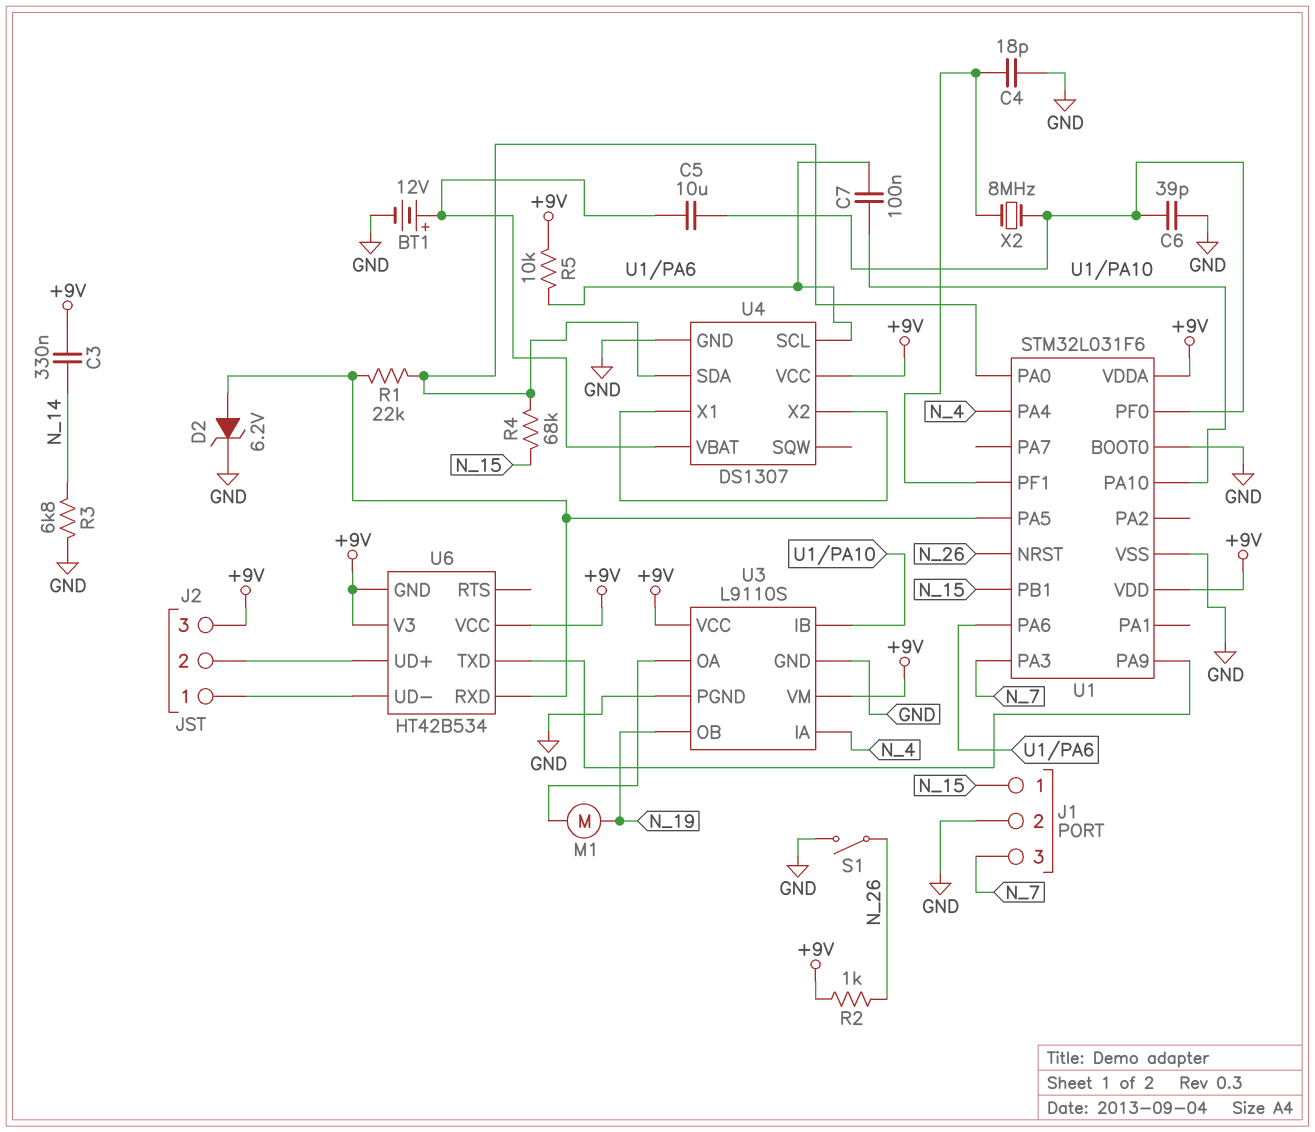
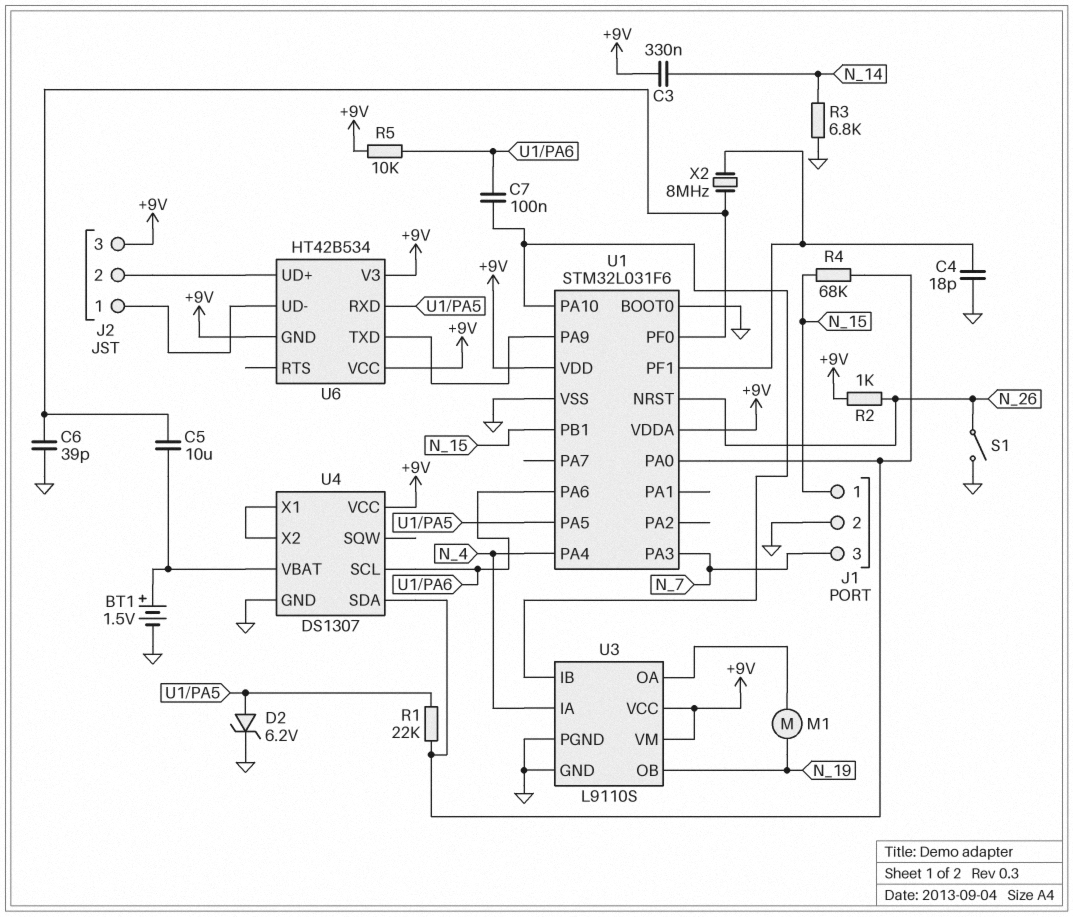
BT1: 12V (plus U4/VBAT, minus GND) -> 1.5V (plus U4/VBAT, minus GND)

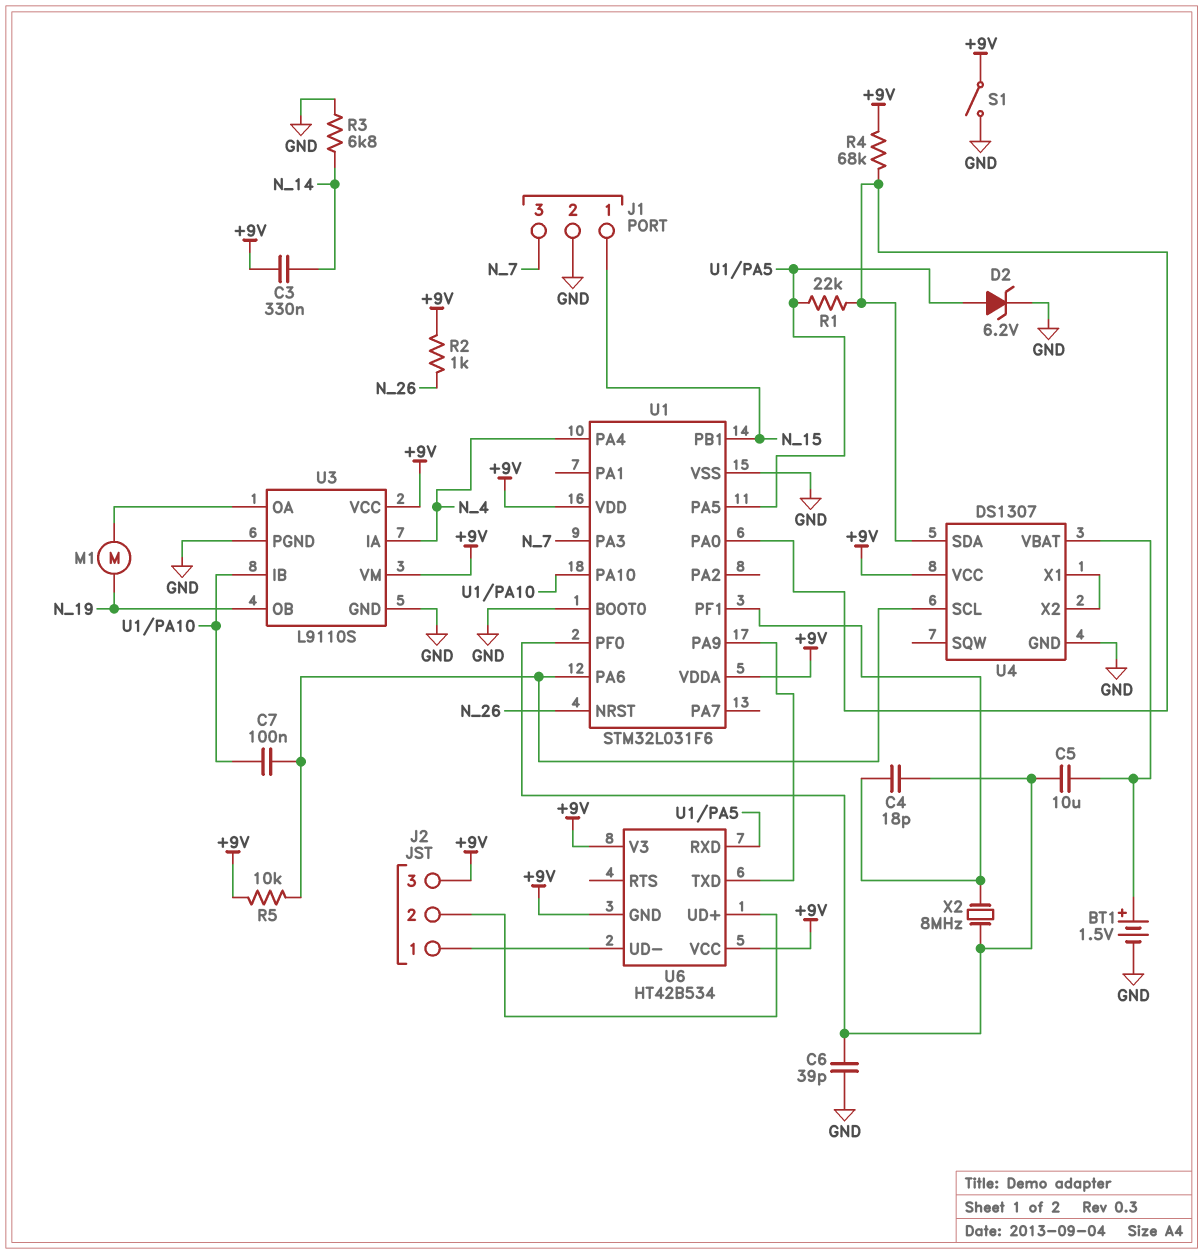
C4: 18pF (GND, U1/PF1) -> 18pF (U1/PF0, U1/PF1)
R4: 68k (N_15, U1/PA0) -> 68k (+9V, U1/PA0)
S1: switch (GND, N_26) -> switch (+9V, GND)

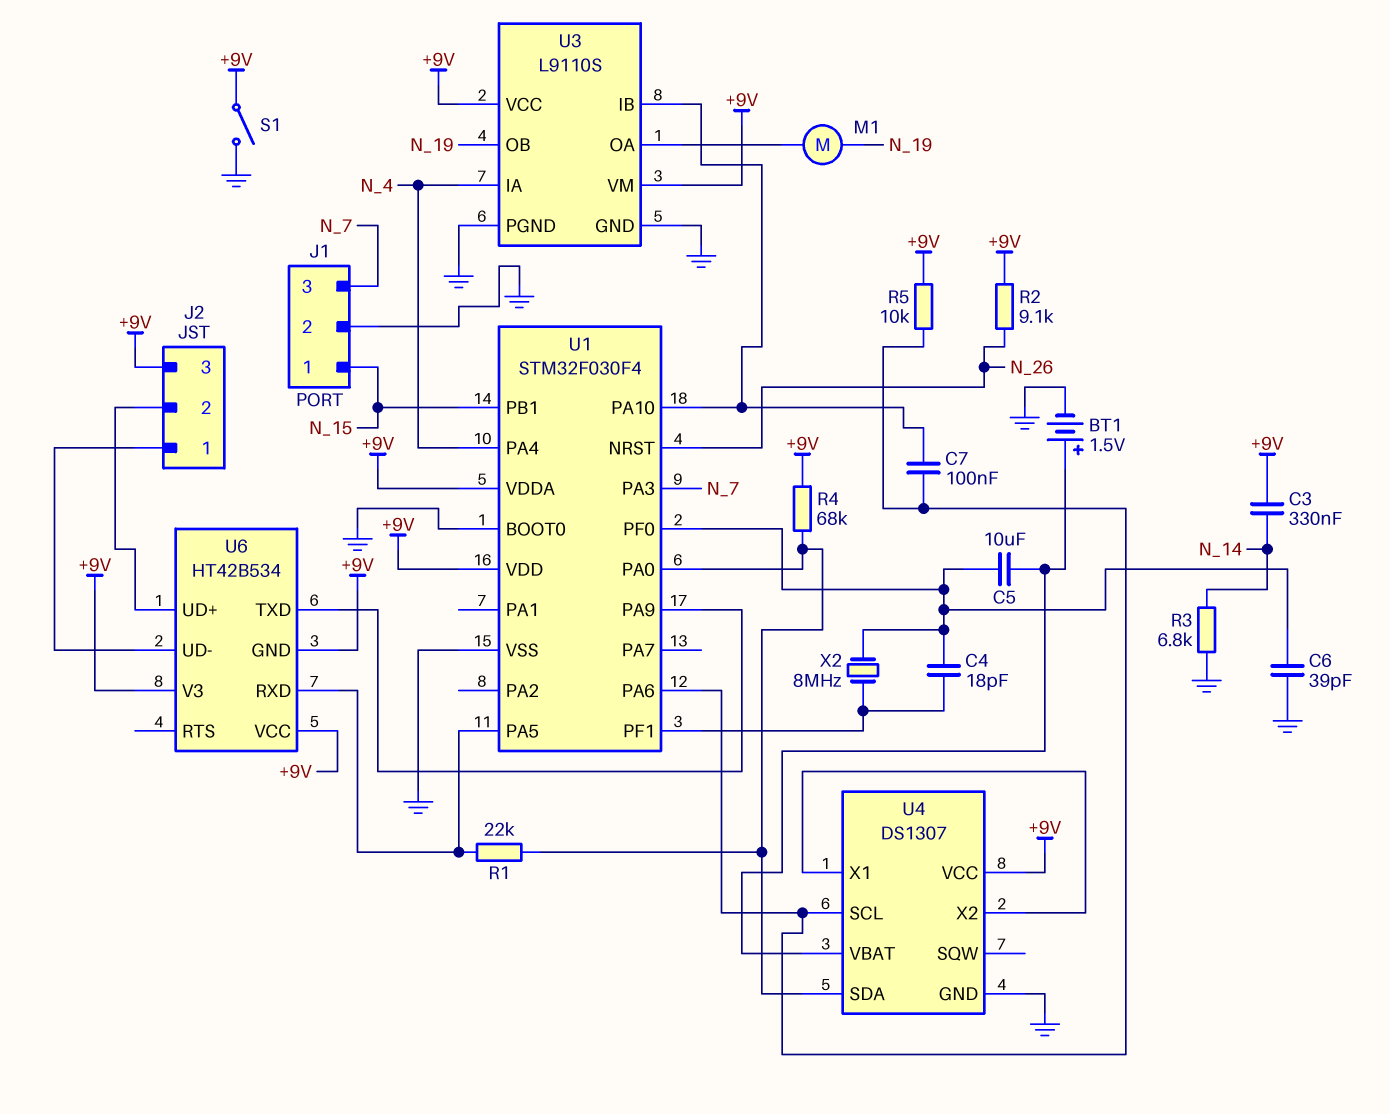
D2: zener 6.2V (A U1/PA5, K GND) -> none
R2: 1k (+9V, N_26) -> 9.1k (+9V, N_26)
U1: STM32L031F6 -> STM32F030F4

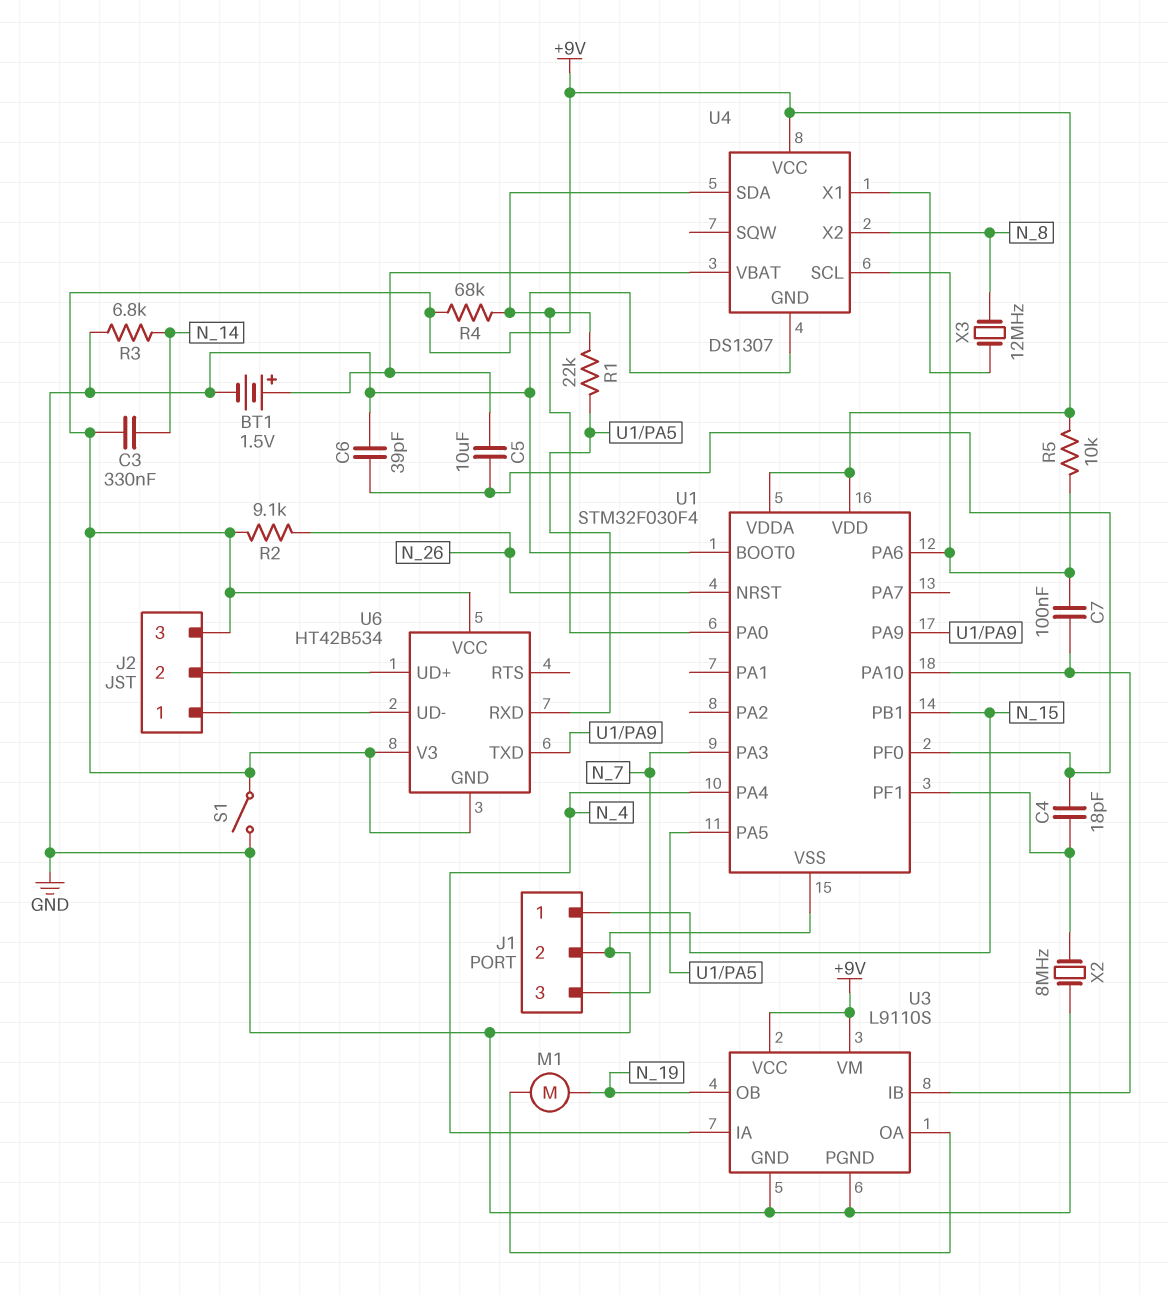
U4 pin X2: U4/X1 -> N_8
X2: 8MHz (U1/PF0, U1/PF1) -> 8MHz (GND, U1/PF1)
X3: none -> 12MHz (N_8, U4/X1)

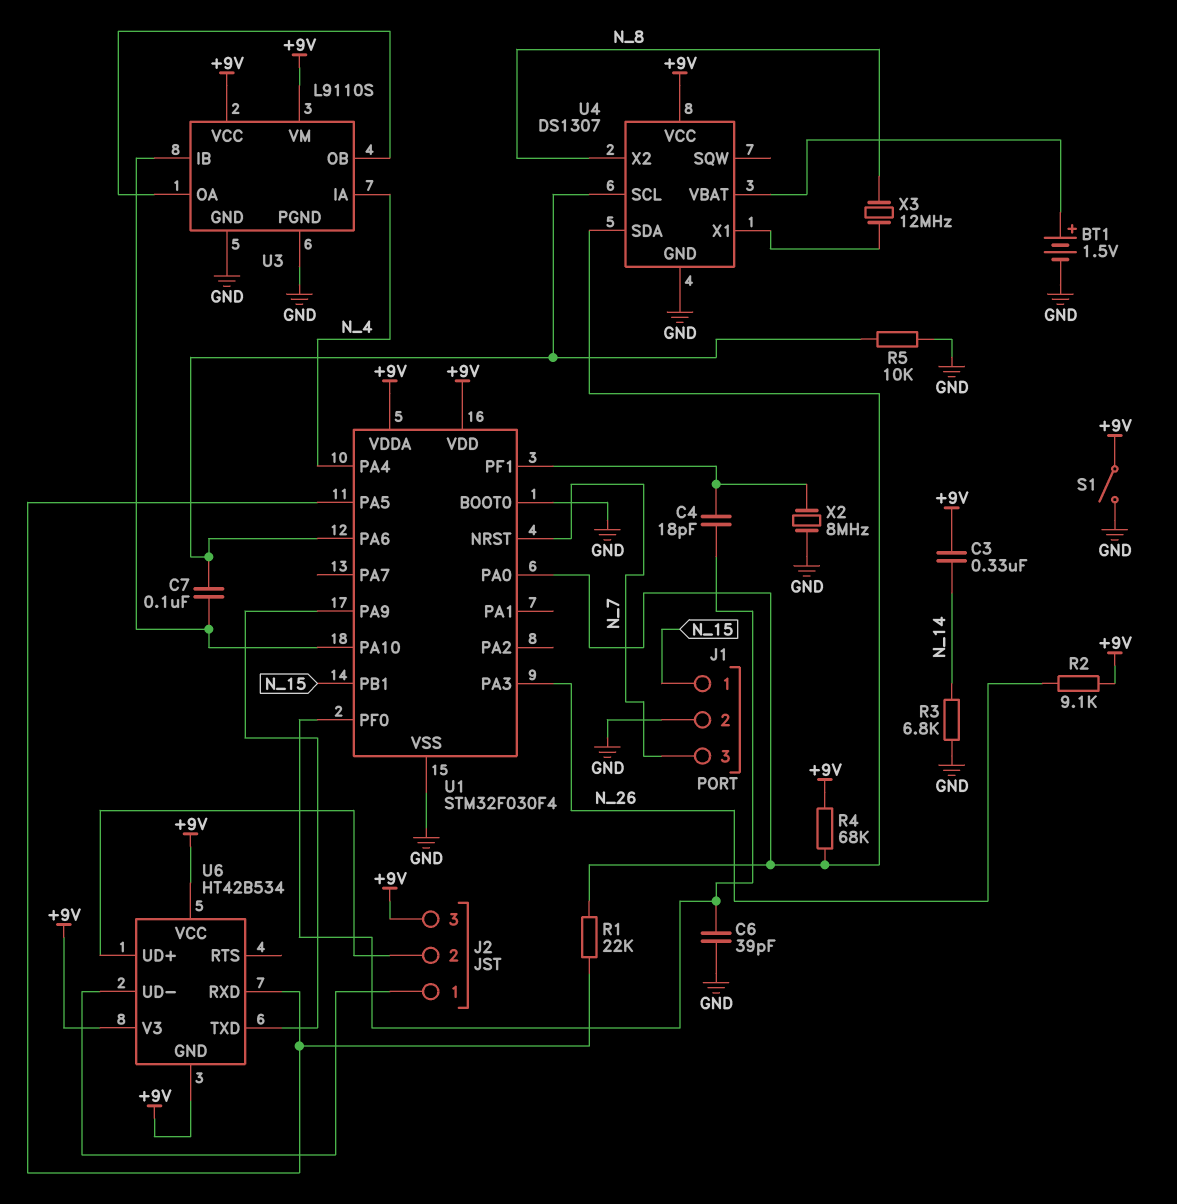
C5: 10uF (U1/PF0, U4/VBAT) -> none
M1: motor (N_19, U3/OA) -> none
R5: 10k (+9V, U1/PA6) -> 10k (GND, U1/PA6)
U1 pin NRST: N_26 -> N_7
U1 pin PA3: N_7 -> N_26
U3 pin OB: N_19 -> U3/OA

